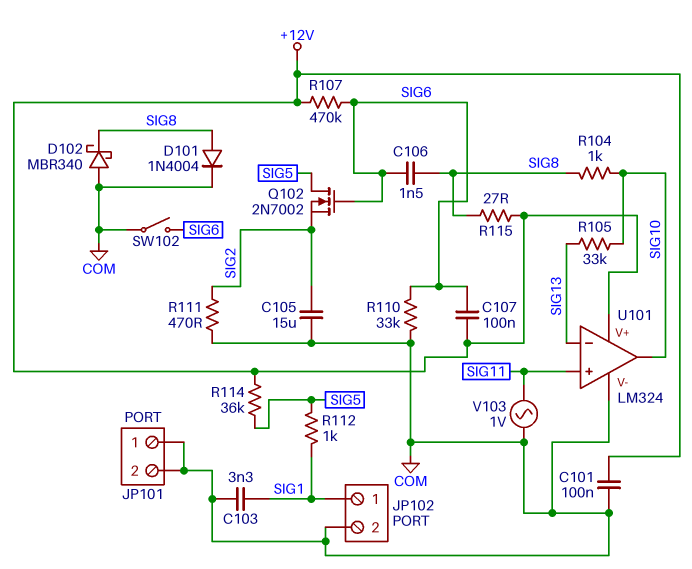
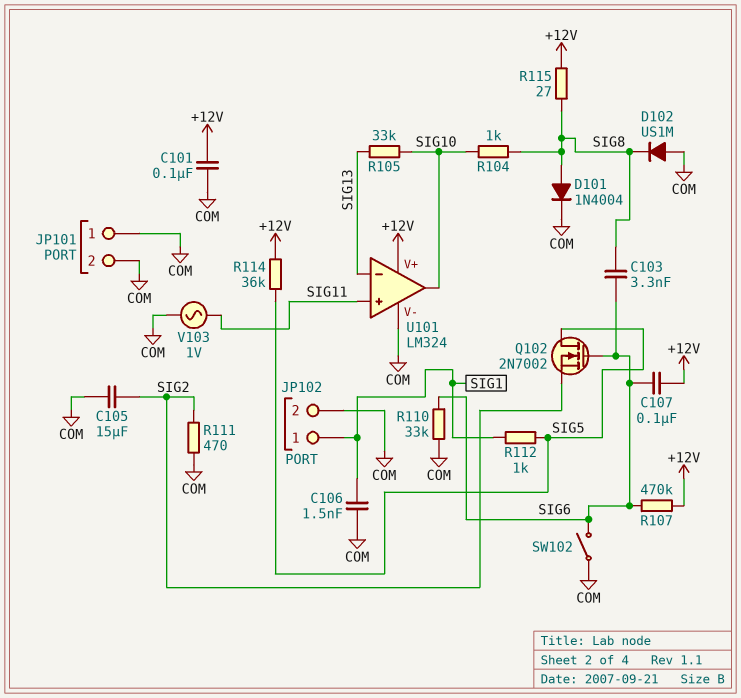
C103: 3.3nF (COM, SIG1) -> 3.3nF (SIG6, SIG8)
C106: 1.5nF (SIG6, SIG8) -> 1.5nF (COM, SIG1)
D102: schottky MBR340 (A COM, K SIG8) -> diode US1M (A COM, K SIG8)

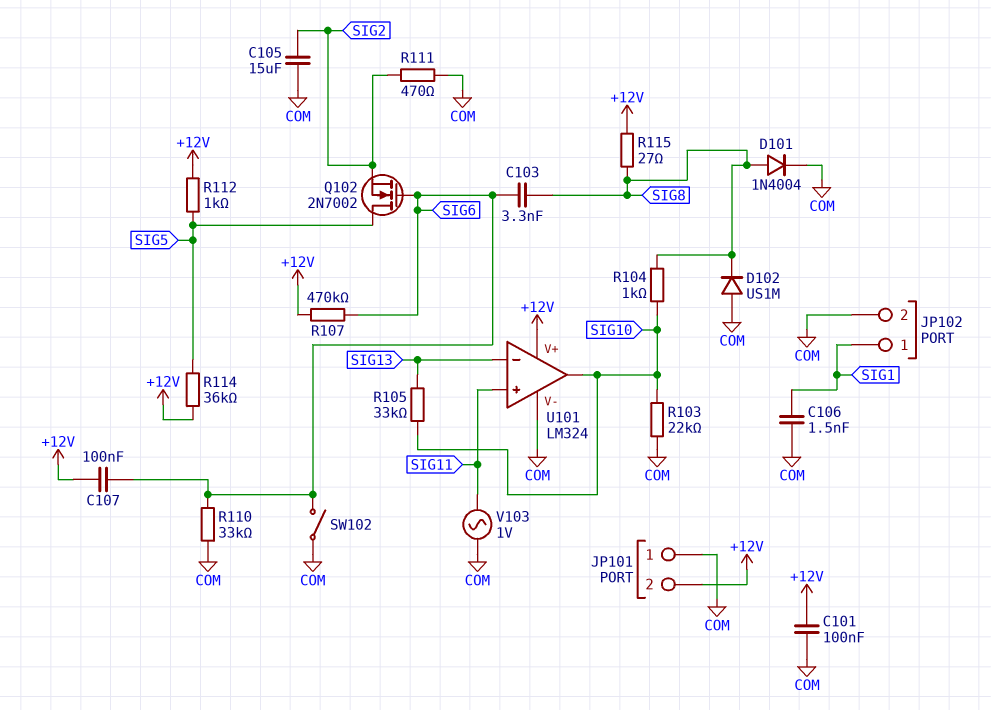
JP101 pin 2: COM -> +12V
R103: none -> 22k (COM, SIG10)
R112: 1k (SIG1, SIG5) -> 1k (+12V, SIG5)

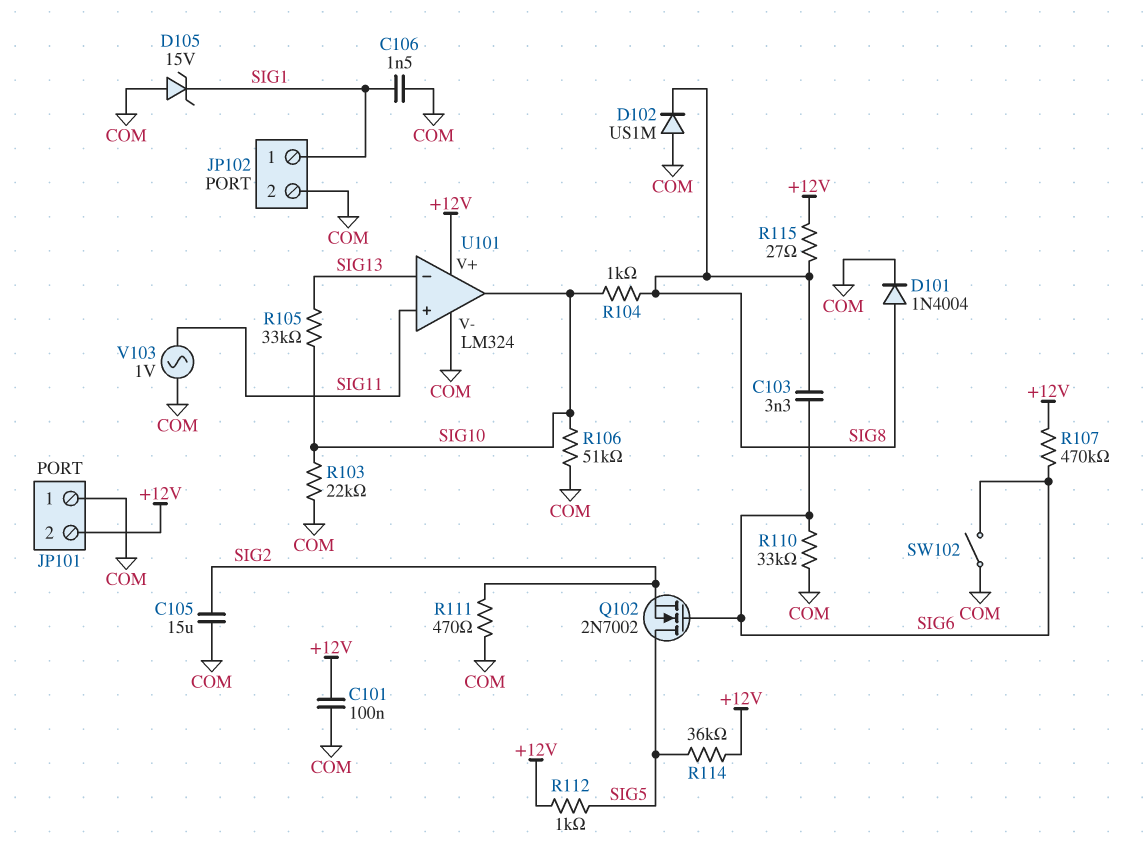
C107: 100nF (+12V, SIG6) -> none
D105: none -> zener 15V (A COM, K SIG1)
R106: none -> 51k (COM, SIG10)

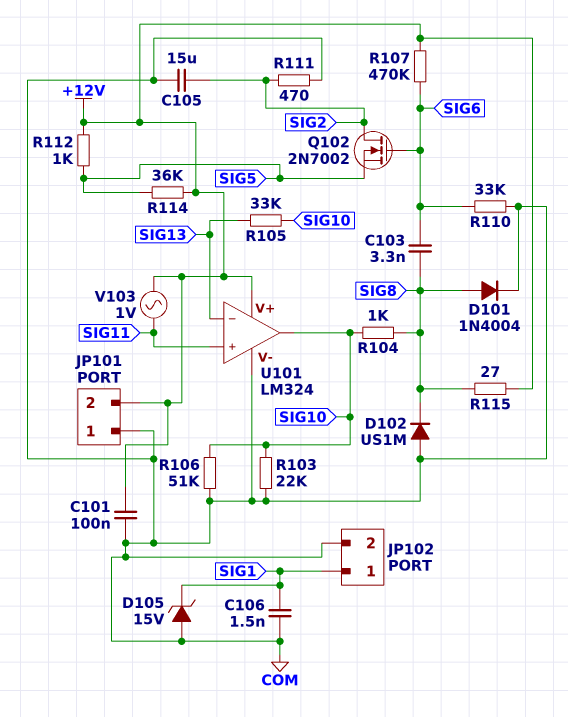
Q102: NMOS 2N7002 (G SIG6, D SIG5, S SIG2) -> NMOS 2N7002 (G SIG6, D SIG2, S SIG5)
SW102: switch (COM, SIG6) -> none
V103: AC 1V (COM, SIG11) -> AC 1V (+12V, SIG11)

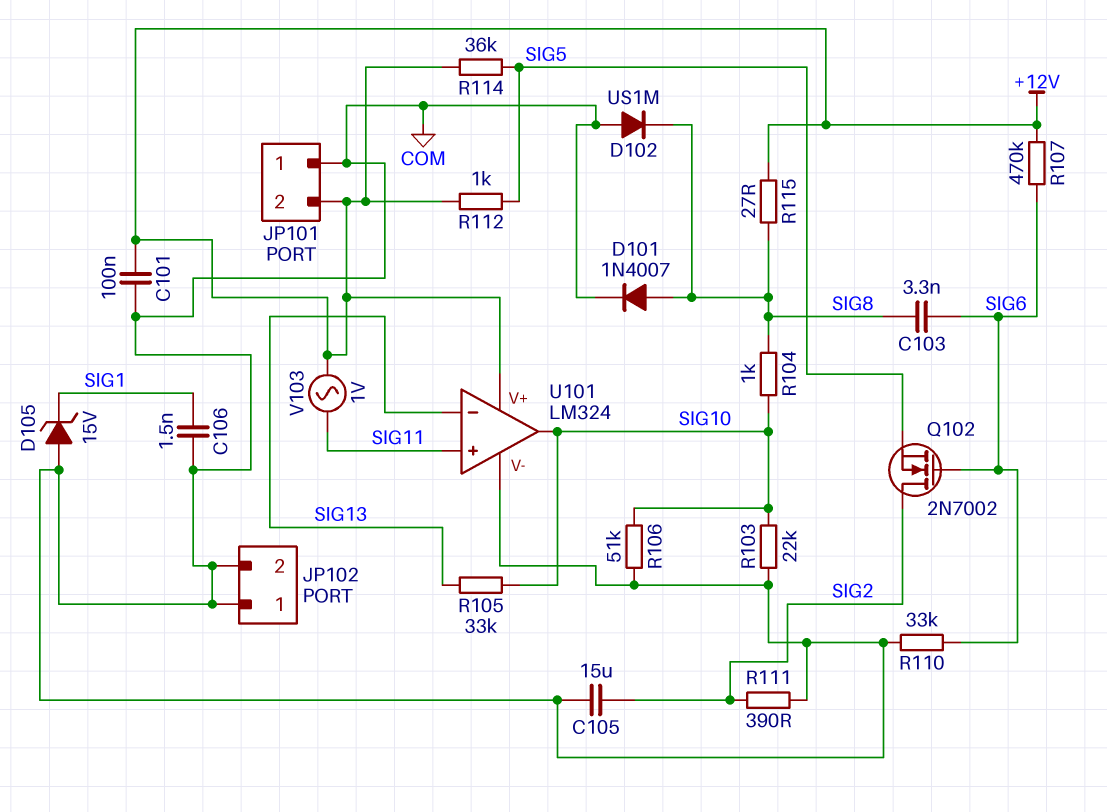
D101: diode 1N4004 (A SIG8, K COM) -> diode 1N4007 (A SIG8, K COM)
JP102 pin 1: SIG1 -> COM
R111: 470 (COM, SIG2) -> 390 (COM, SIG2)

